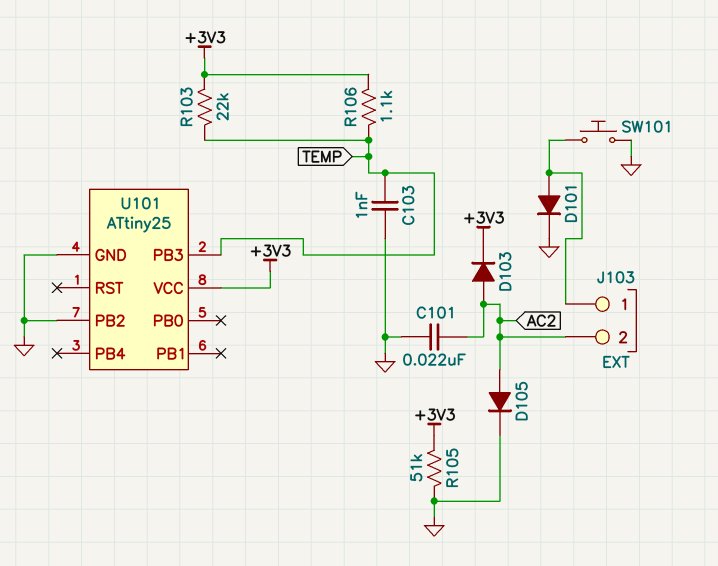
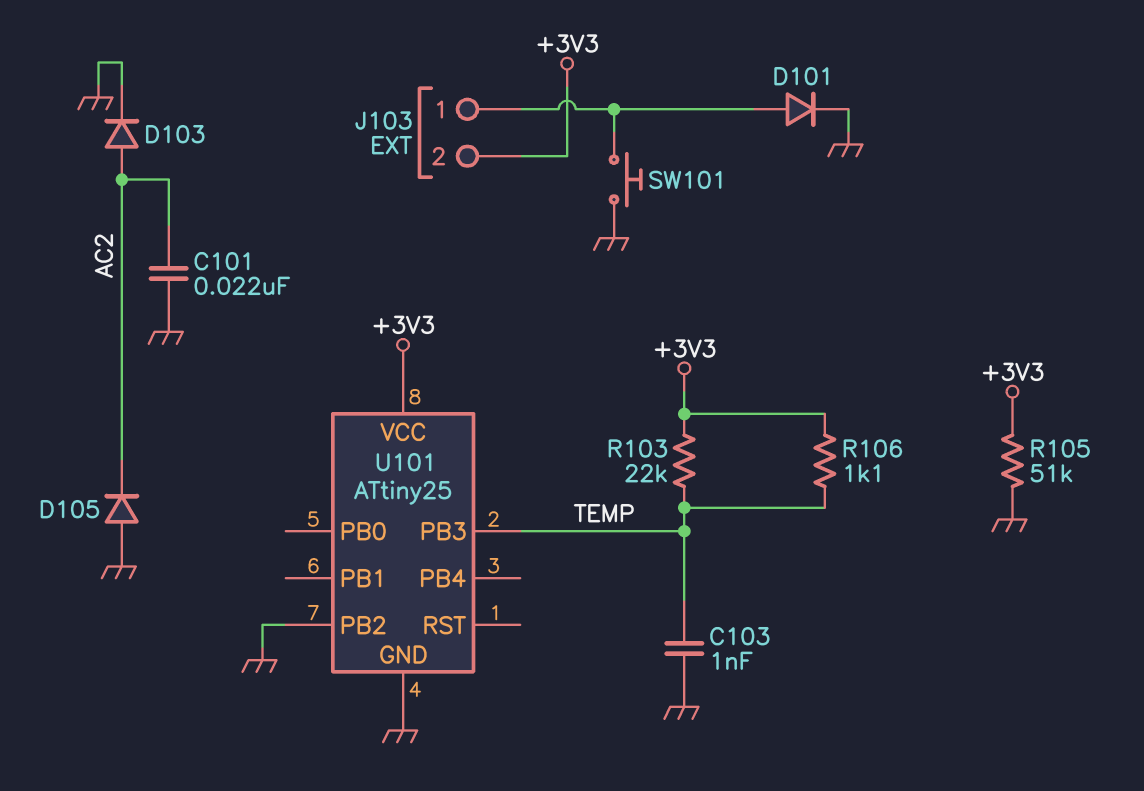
D103: diode (A AC2, K +3V3) -> diode (A AC2, K GND)
D105: diode (A AC2, K GND) -> diode (A GND, K AC2)
J103 pin 2: AC2 -> +3V3

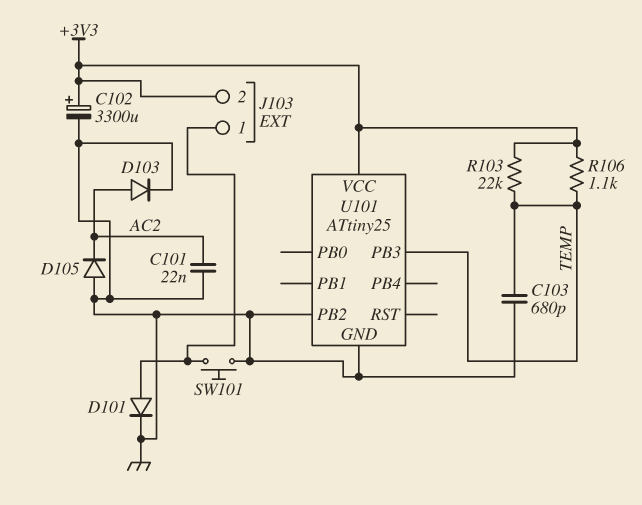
C102: none -> 3300uF (plus +3V3, minus GND)
C103: 1nF (GND, TEMP) -> 680pF (GND, TEMP)
R105: 51k (+3V3, GND) -> none

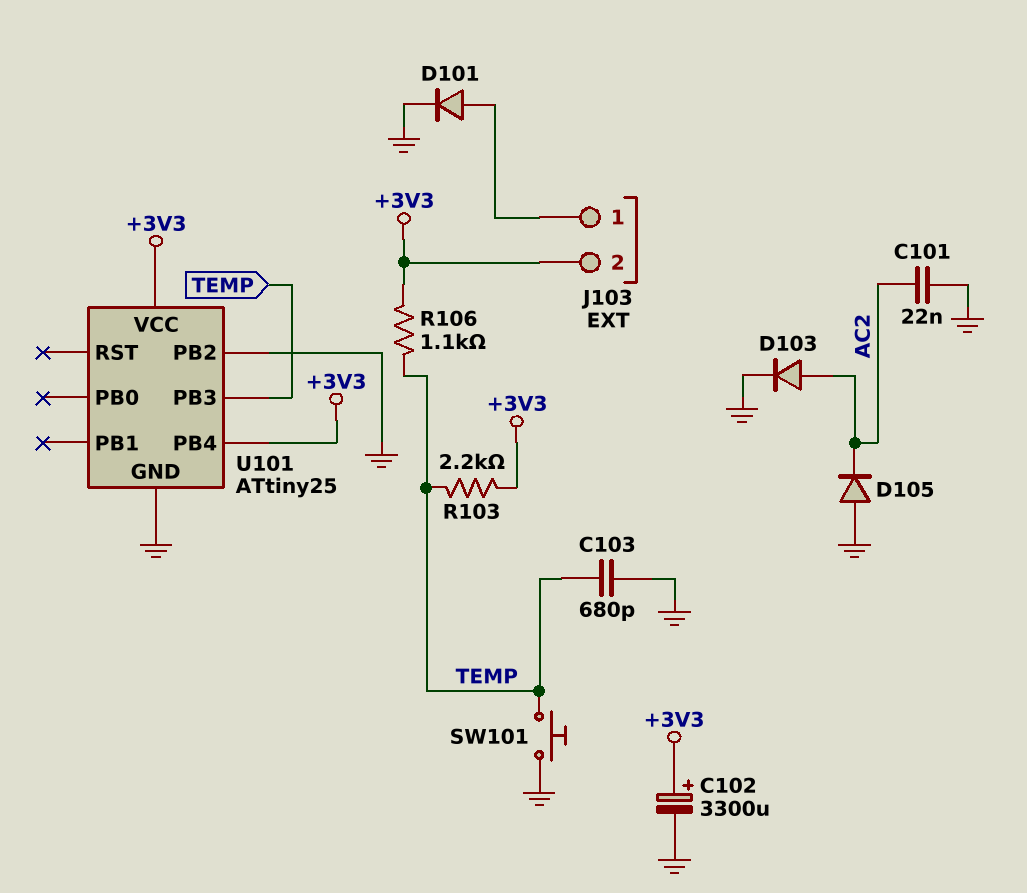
R103: 22k (+3V3, TEMP) -> 2.2k (+3V3, TEMP)
SW101: button (GND, J103/1) -> button (GND, TEMP)
U101 pin PB4: none -> +3V3

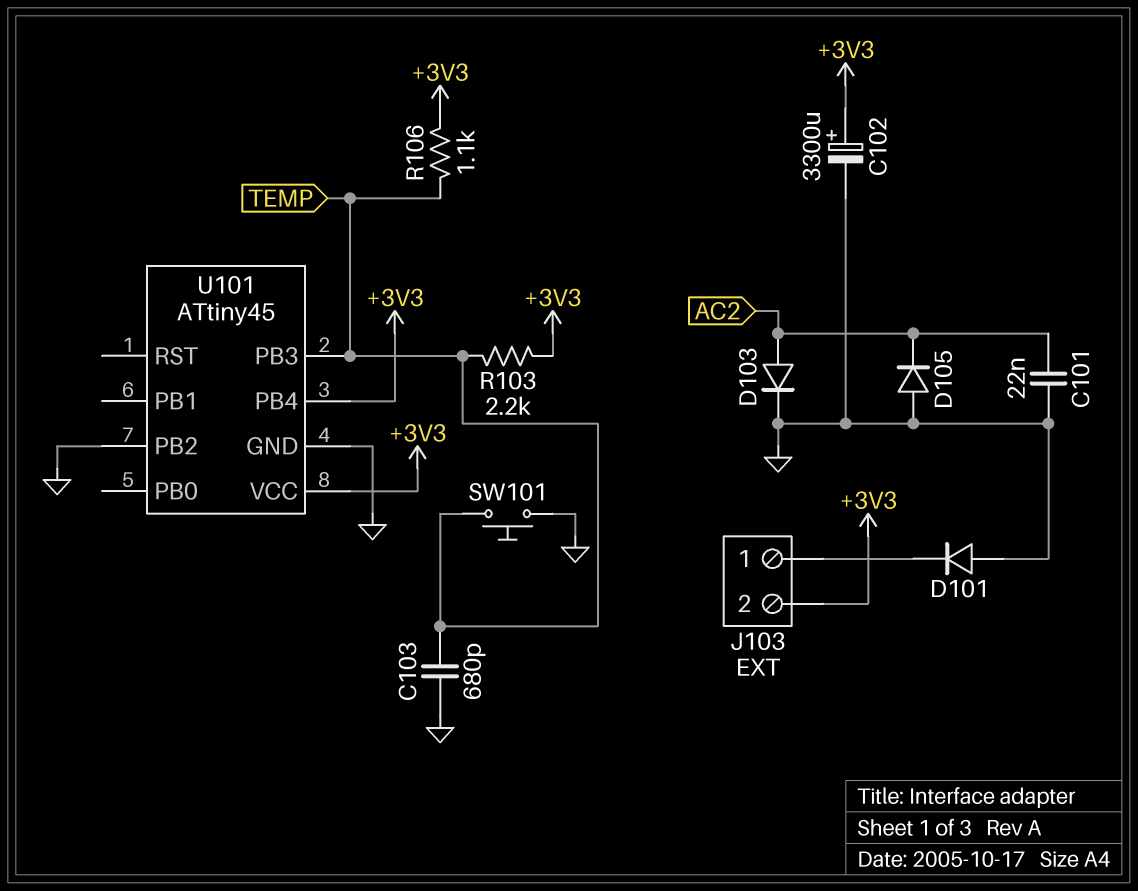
D101: diode (A J103/1, K GND) -> diode (A GND, K J103/1)
U101: ATtiny25 -> ATtiny45

